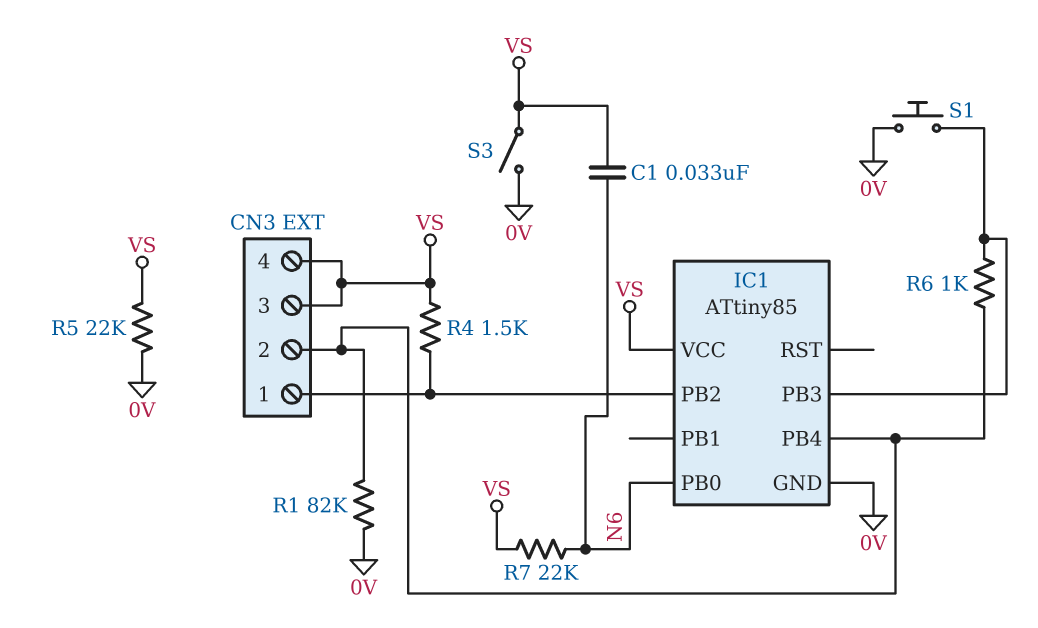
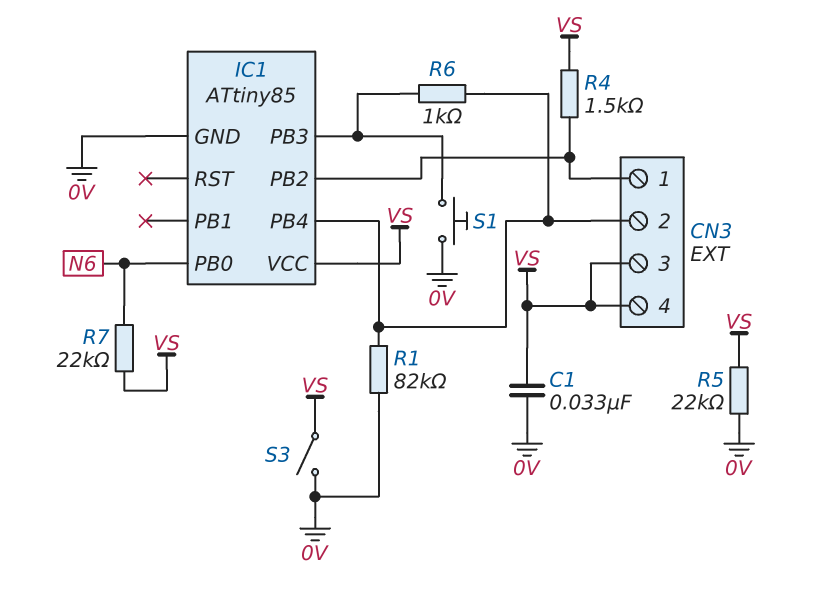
C1: 33nF (N6, VS) -> 33nF (0V, VS)

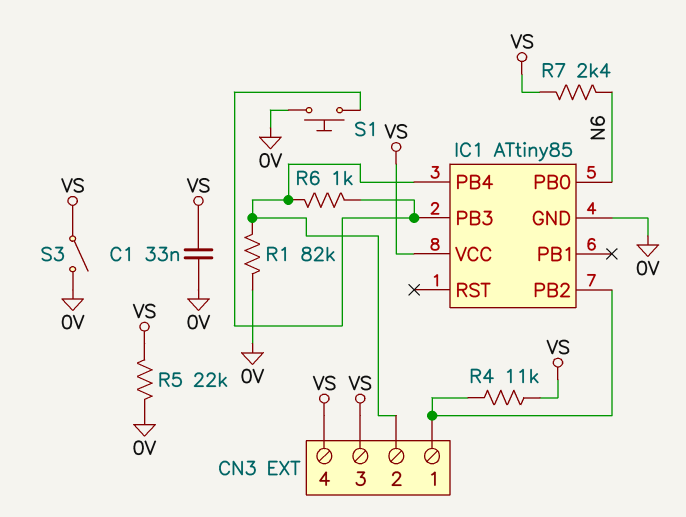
R4: 1.5k (CN3/1, VS) -> 11k (CN3/1, VS)
R7: 22k (N6, VS) -> 2.4k (N6, VS)

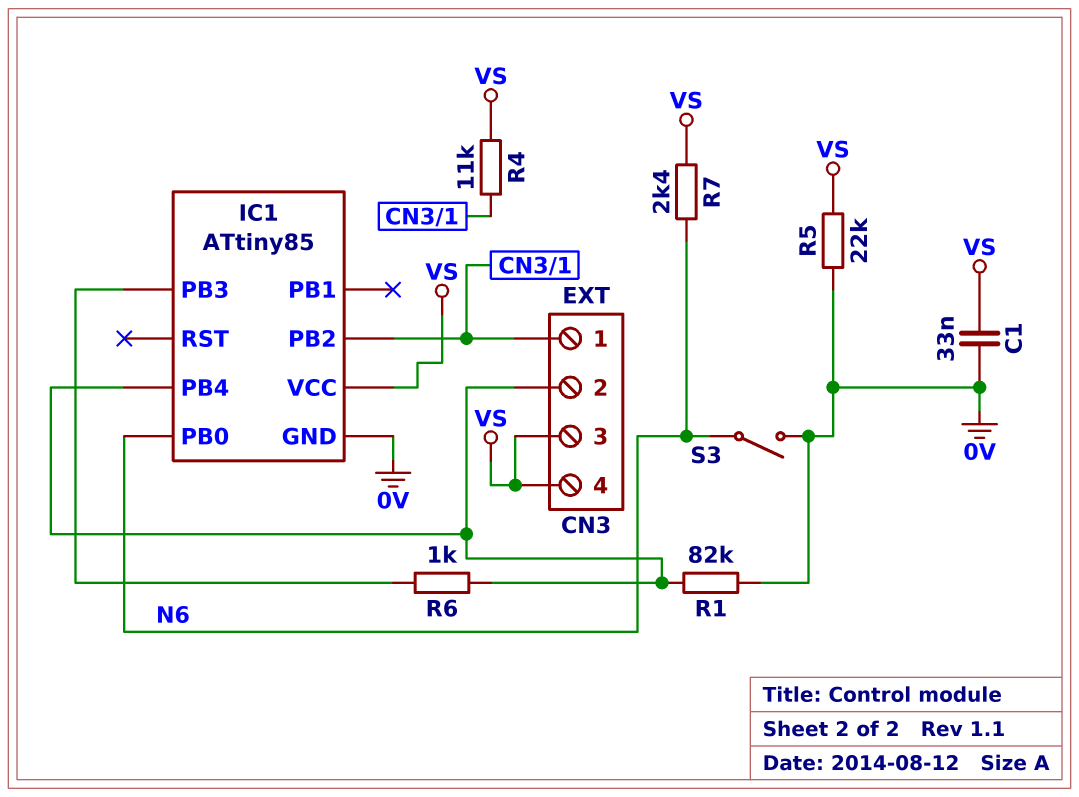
S1: button (0V, IC1/PB3) -> none
S3: switch (0V, VS) -> switch (0V, N6)

